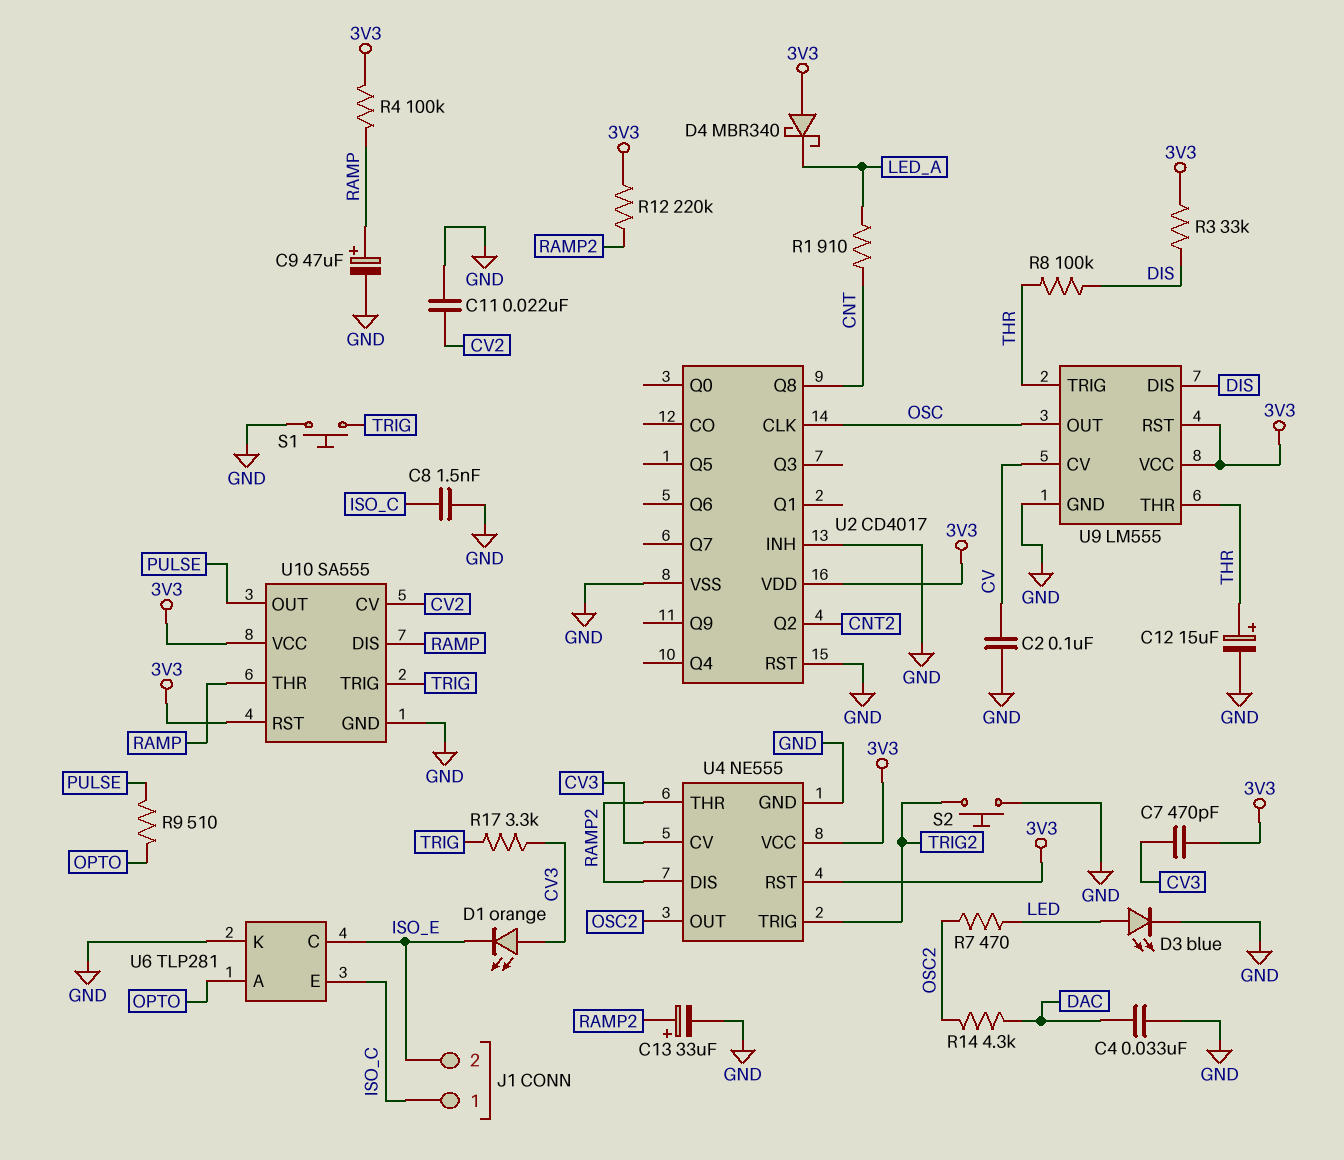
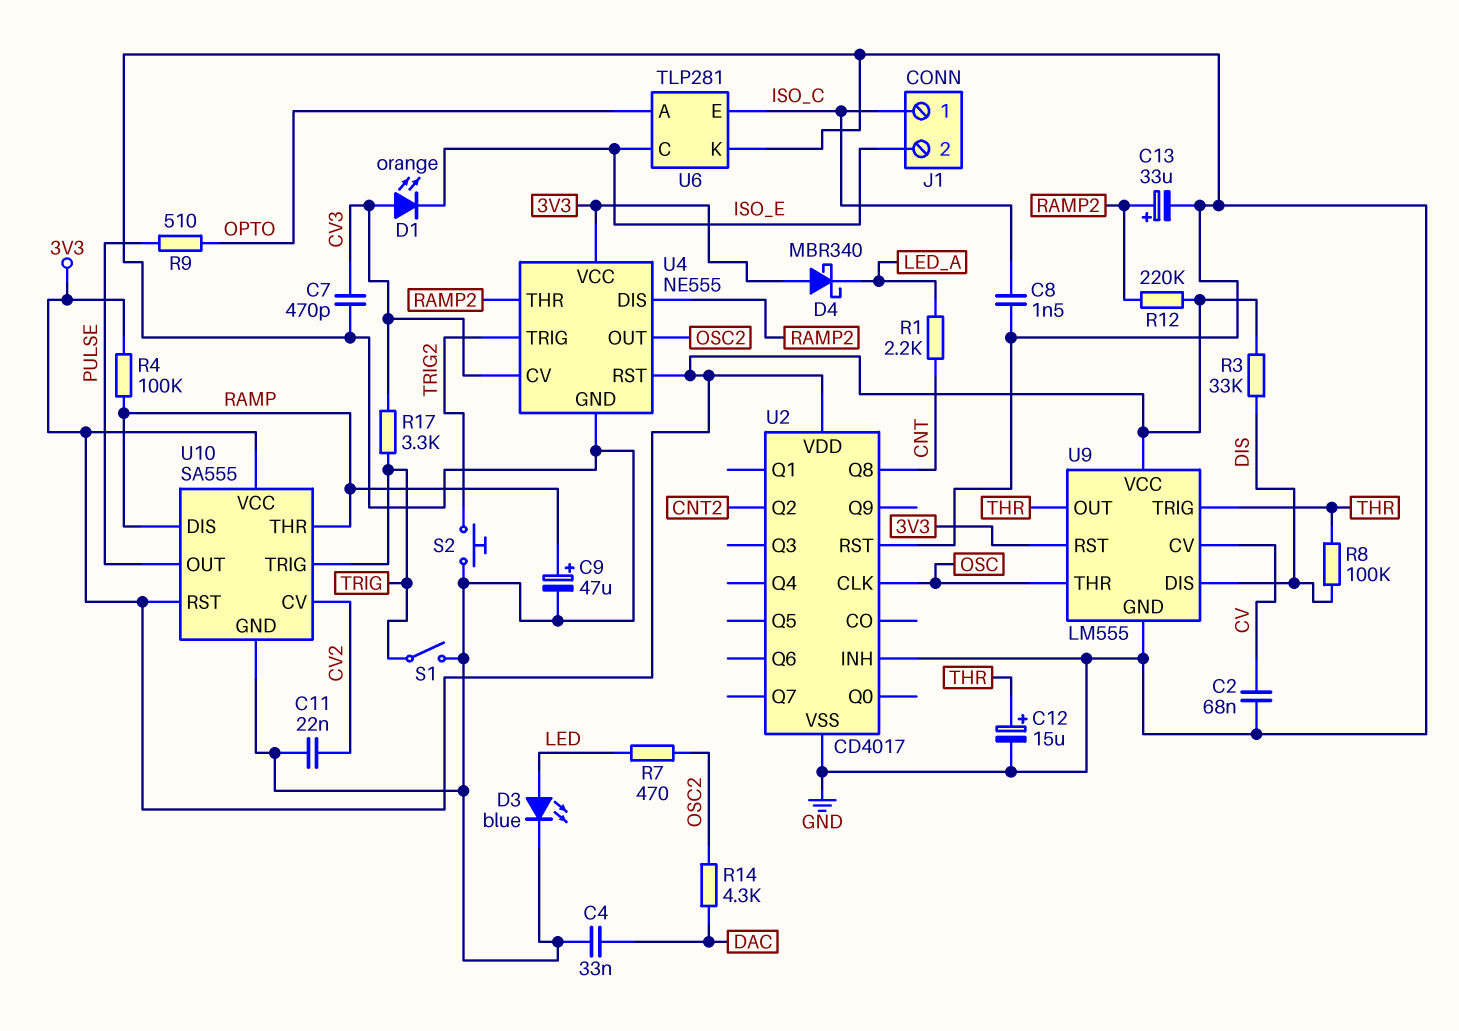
C2: 100nF (CV, GND) -> 68nF (CV, GND)
C7: 470pF (3V3, CV3) -> 470pF (CV3, GND)
R1: 910 (CNT, LED_A) -> 2.2k (CNT, LED_A)
S1: button (GND, TRIG) -> switch (GND, TRIG)
U9 pin OUT: OSC -> THR
U9 pin THR: THR -> OSC

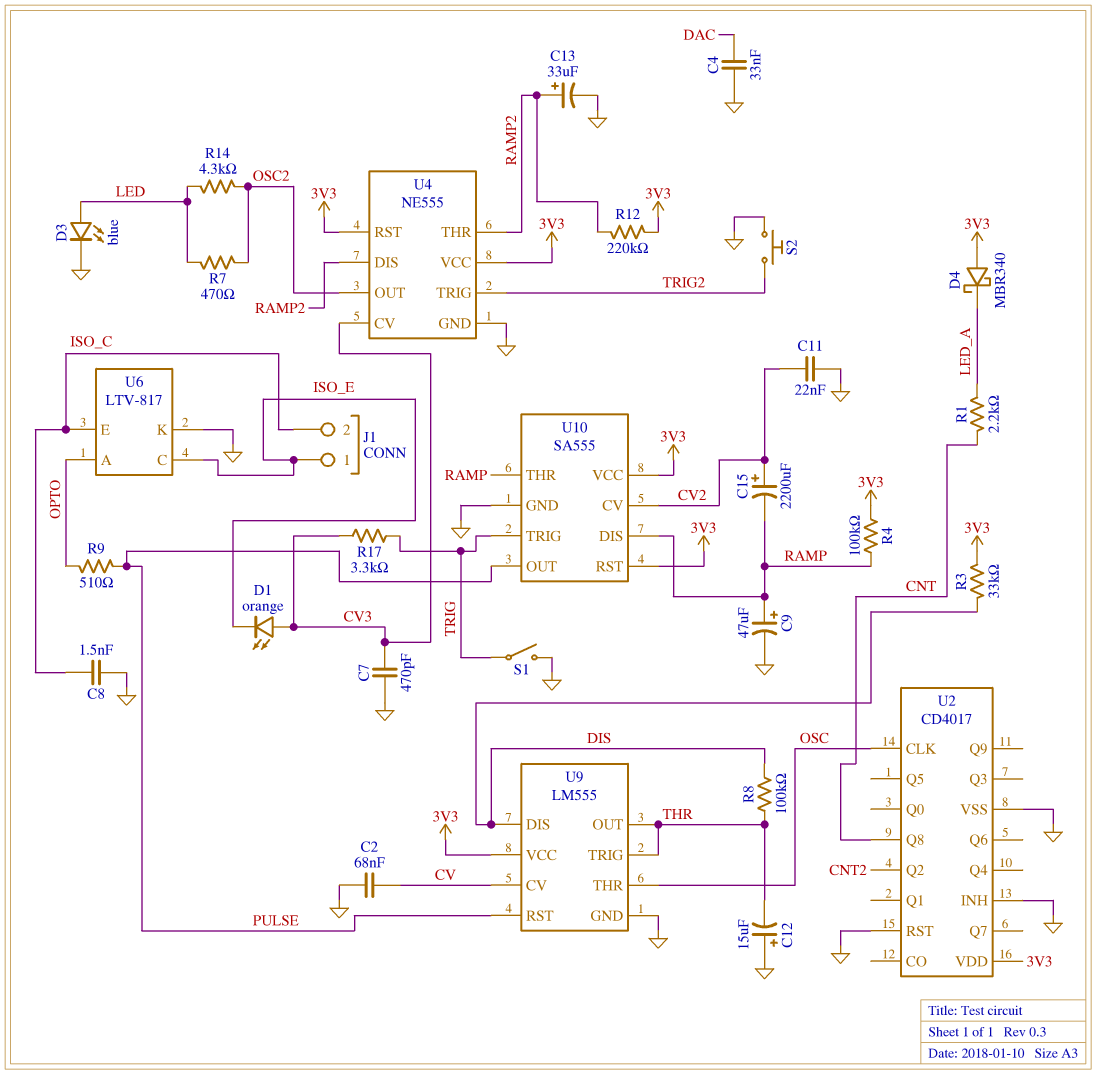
C12: 15uF (plus THR, minus GND) -> 15uF (plus GND, minus THR)
C15: none -> 2200uF (plus CV2, minus RAMP)
J1 pin 1: ISO_C -> ISO_E
J1 pin 2: ISO_E -> ISO_C
R14: 4.3k (DAC, OSC2) -> 4.3k (LED, OSC2)
U6: TLP281 -> LTV-817
U9 pin RST: 3V3 -> PULSE

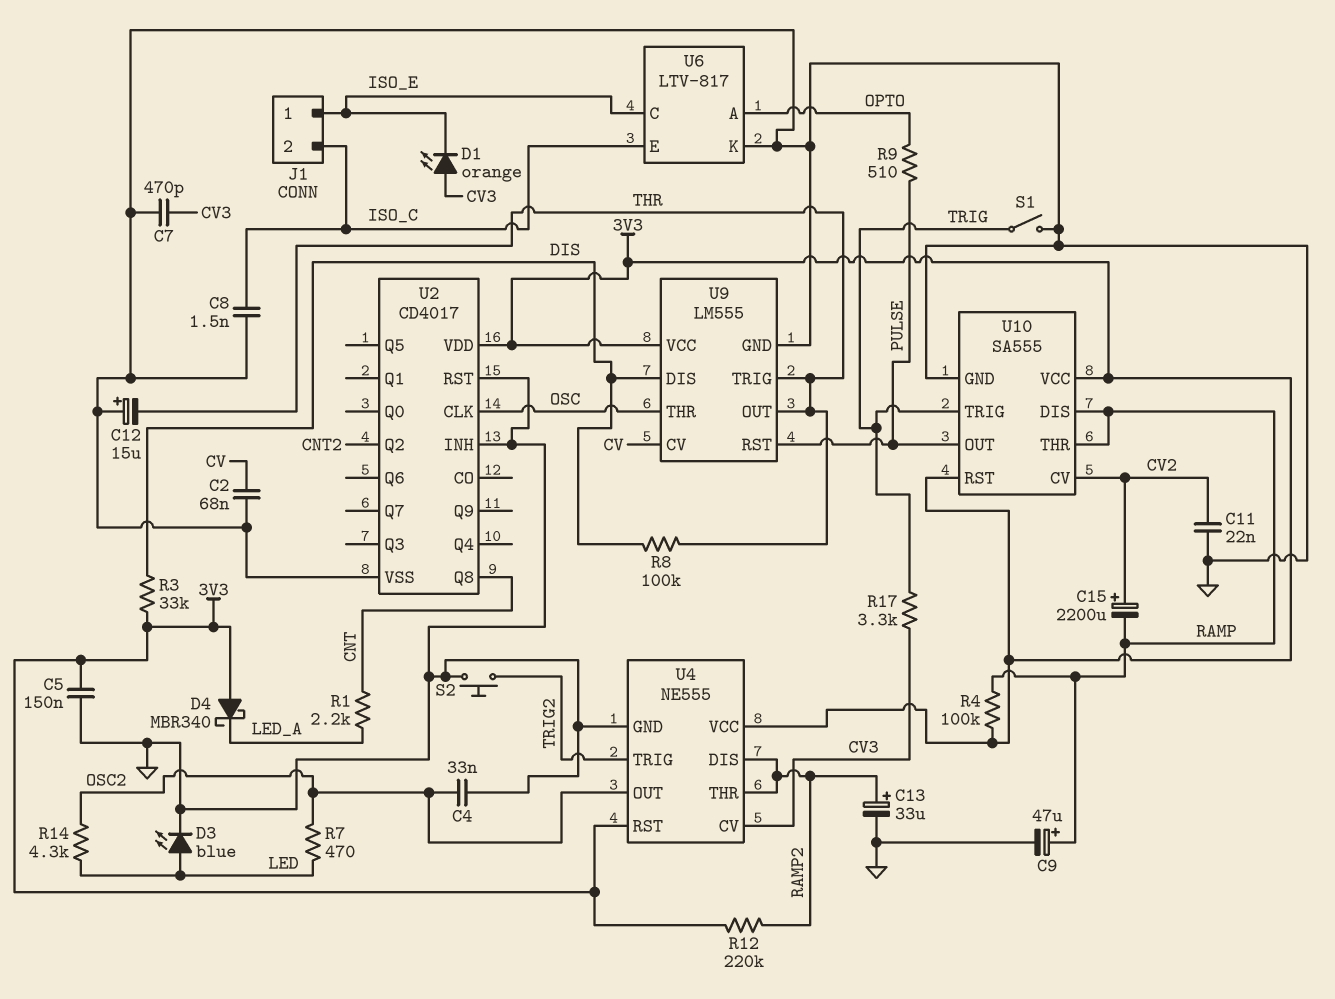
C4: 33nF (DAC, GND) -> 33nF (GND, OSC2)
C5: none -> 150nF (3V3, GND)

